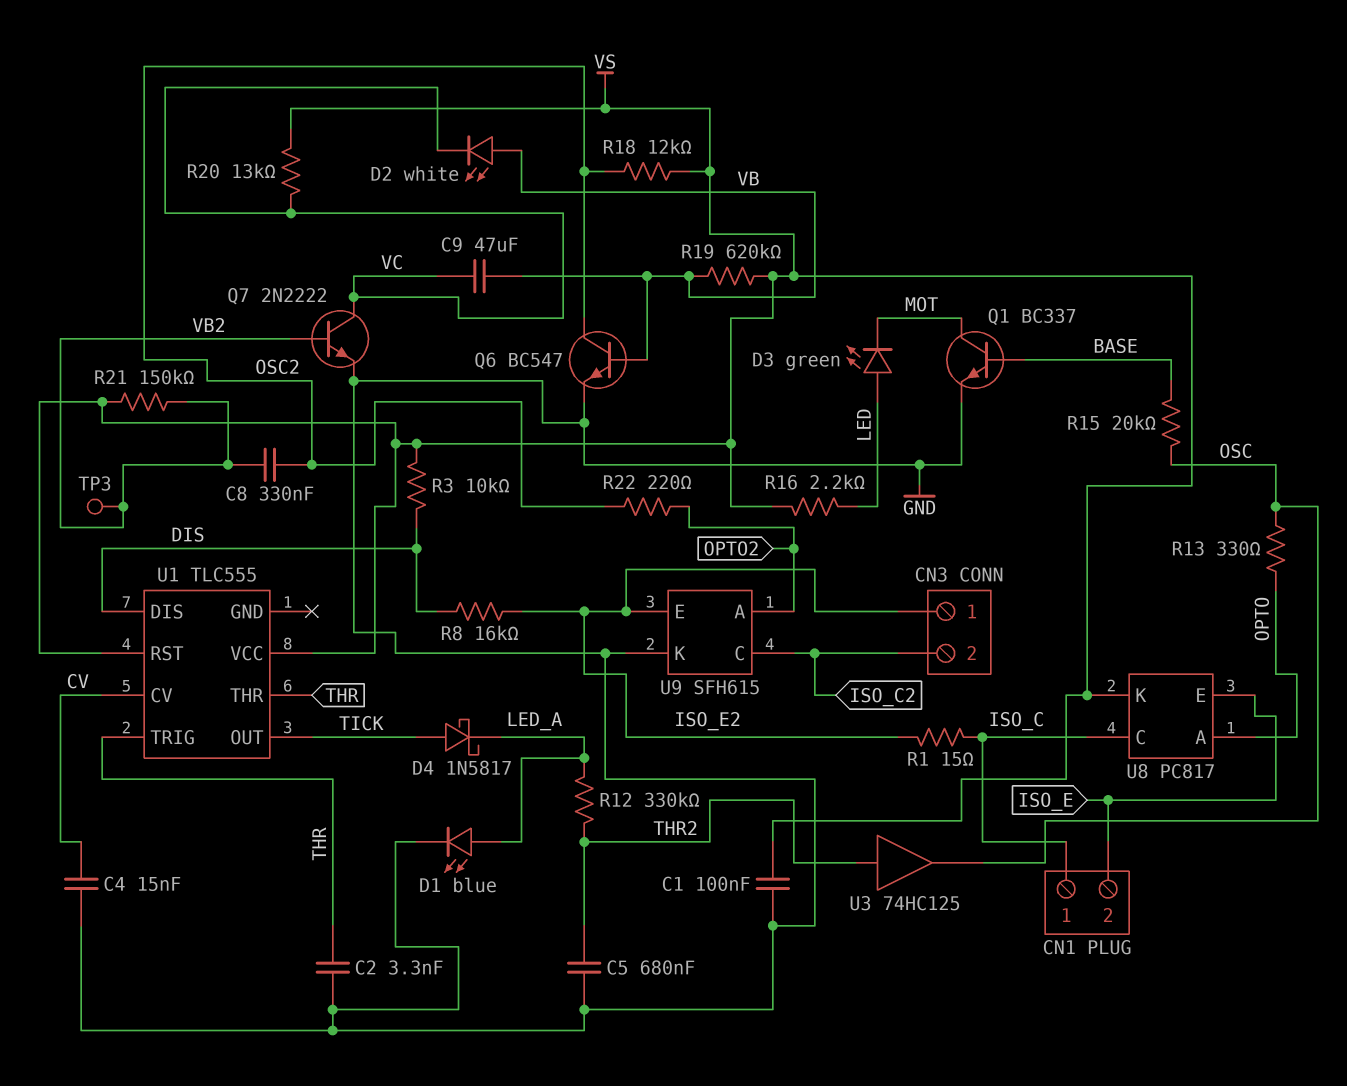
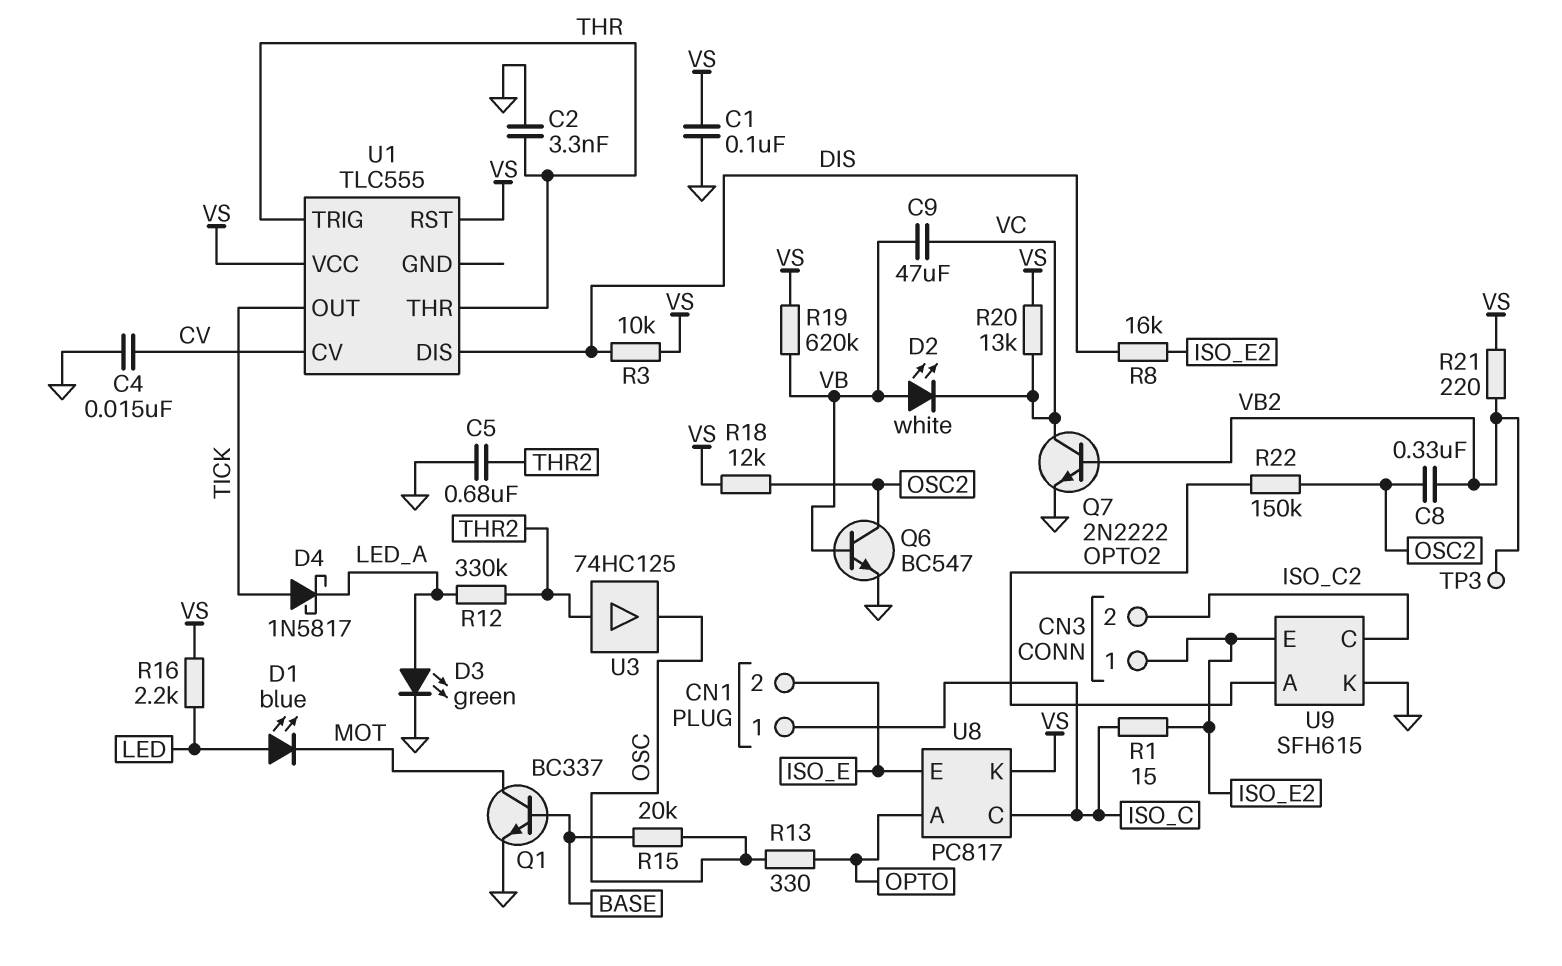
D1: LED blue (A LED_A, K GND) -> LED blue (A LED, K MOT)
D3: LED green (A LED, K MOT) -> LED green (A LED_A, K GND)
R21: 150k (VB2, VS) -> 220 (VB2, VS)
R22: 220 (OPTO2, OSC2) -> 150k (OPTO2, OSC2)

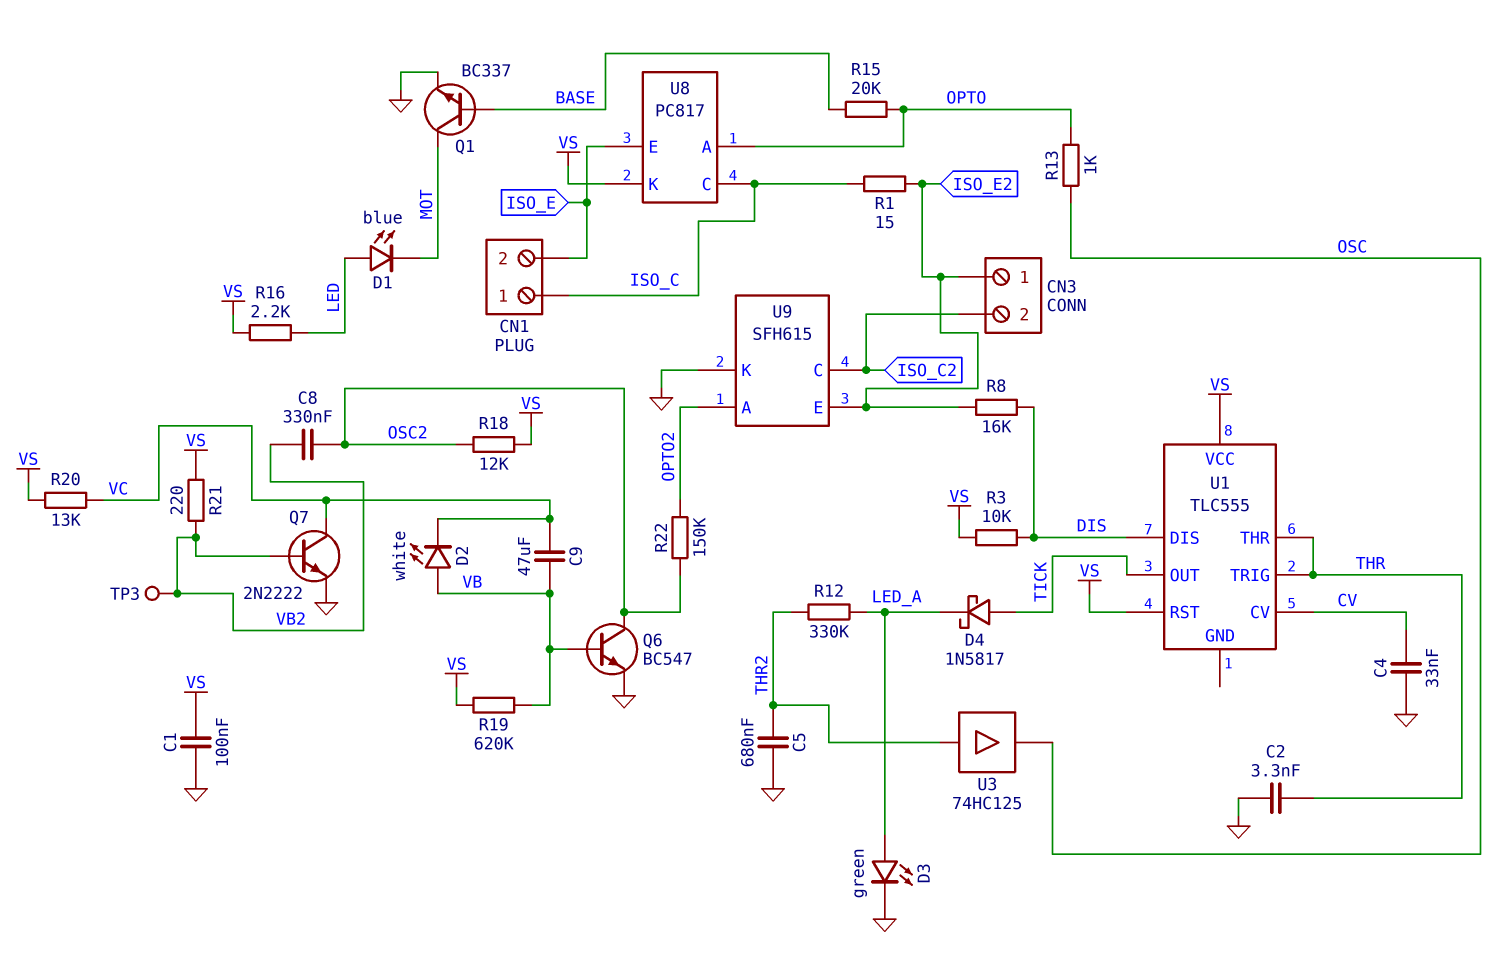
C4: 15nF (CV, GND) -> 33nF (CV, GND)
R13: 330 (OPTO, OSC) -> 1k (OPTO, OSC)
R15: 20k (BASE, OSC) -> 20k (BASE, OPTO)

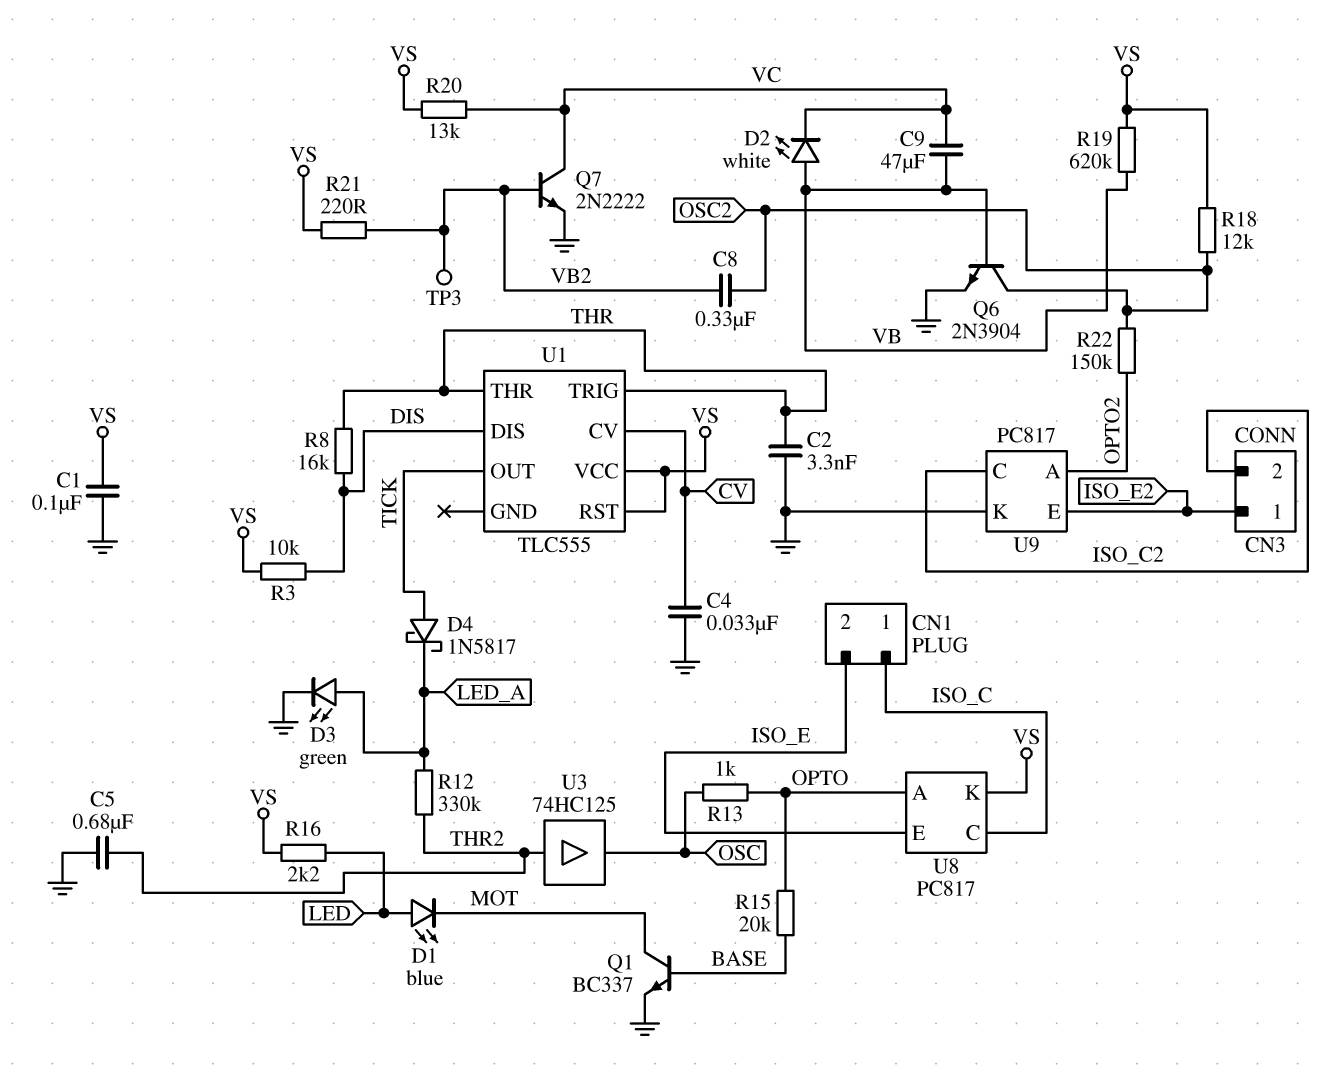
Q6: NPN BC547 (B VB, C OSC2, E GND) -> NPN 2N3904 (B VB, C OSC2, E GND)
R1: 15 (ISO_C, ISO_E2) -> none
R8: 16k (DIS, ISO_E2) -> 16k (DIS, THR)
U9: SFH615 -> PC817

